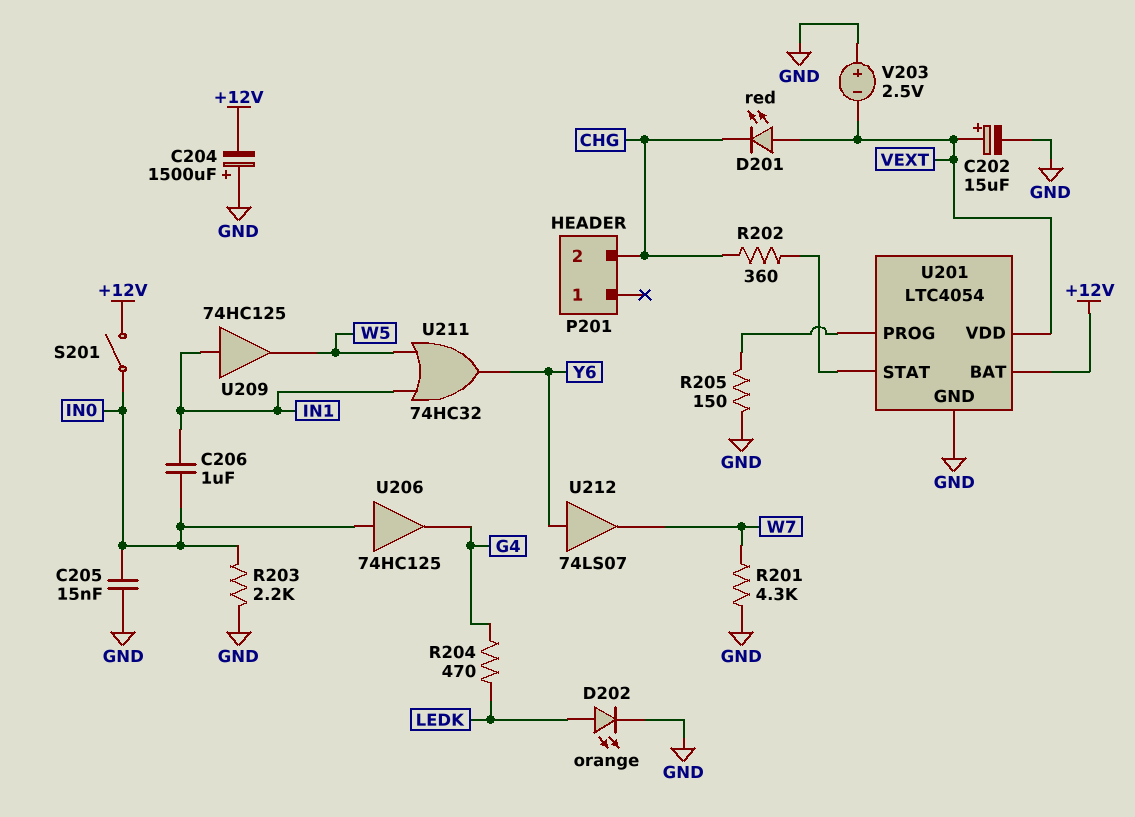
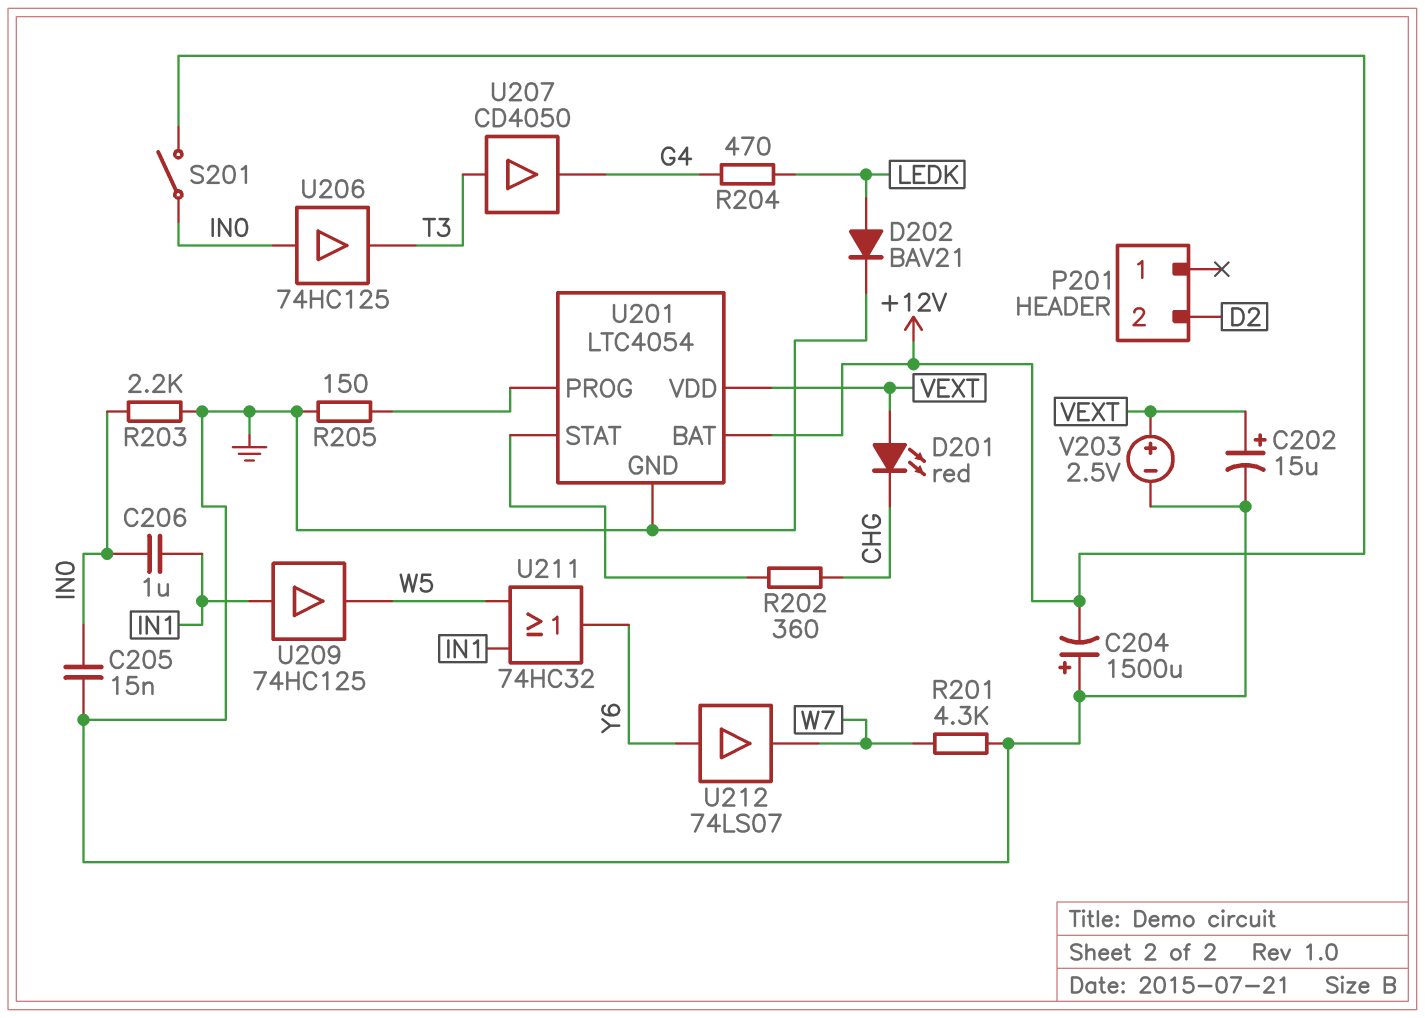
D202: LED orange (A LEDK, K GND) -> diode BAV21 (A LEDK, K GND)
P201 pin 2: CHG -> D2
U206: buffer 74HC125 (in IN0, out G4) -> buffer 74HC125 (in IN0, out T3)
U207: none -> buffer CD4050 (in T3, out G4)
V203: 2.5V (plus GND, minus VEXT) -> 2.5V (plus VEXT, minus GND)

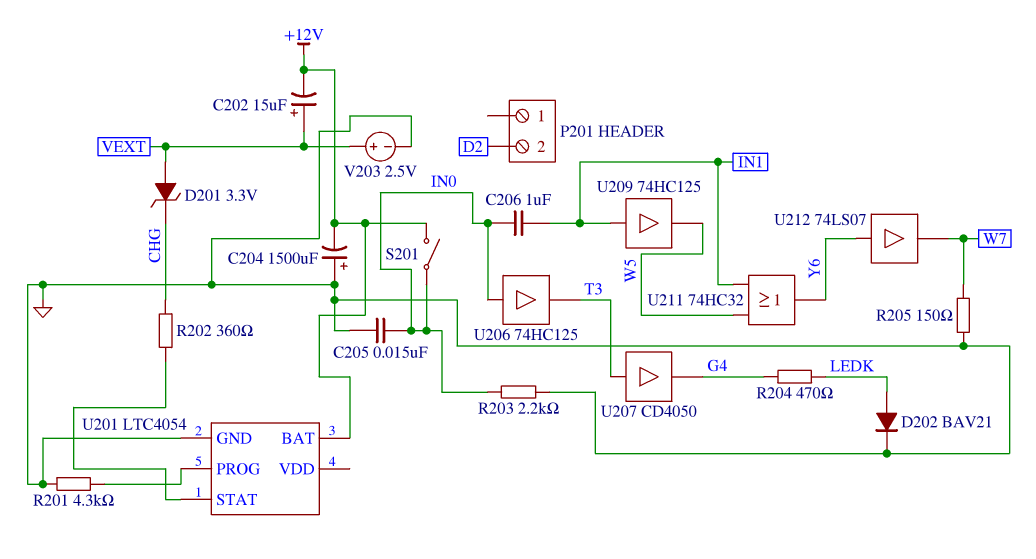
C202: 15uF (plus VEXT, minus GND) -> 15uF (plus VEXT, minus +12V)
D201: LED red (A VEXT, K CHG) -> zener 3.3V (A VEXT, K CHG)
R201: 4.3k (GND, W7) -> 4.3k (GND, U201/PROG)
R205: 150 (GND, U201/PROG) -> 150 (GND, W7)
U201 pin VDD: VEXT -> none

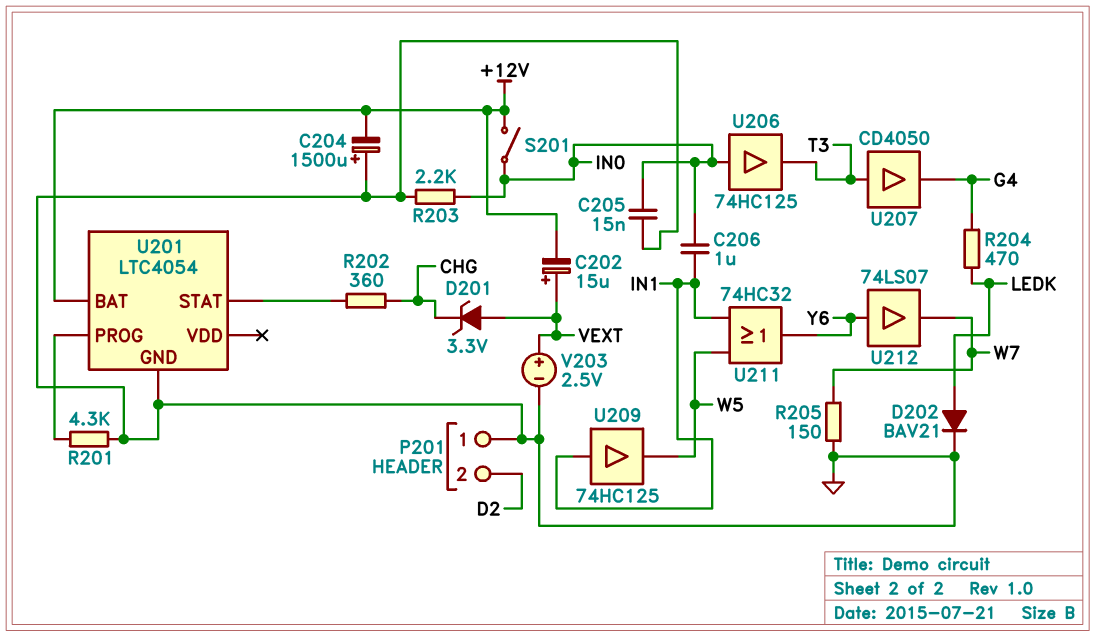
P201 pin 1: none -> GND

